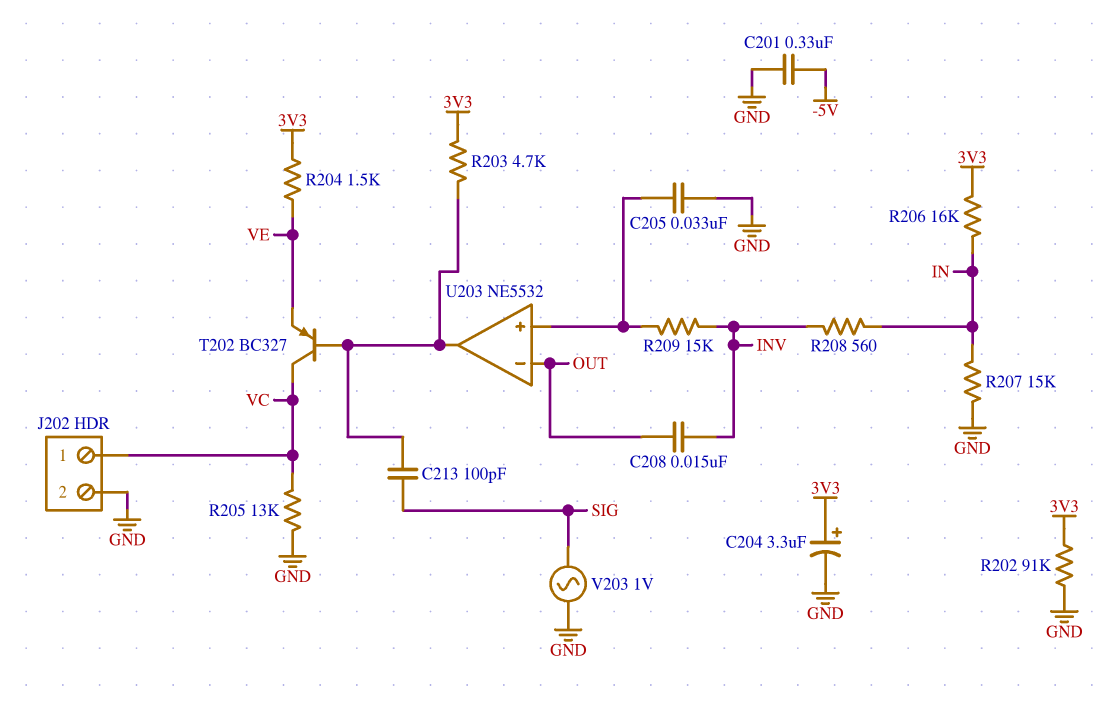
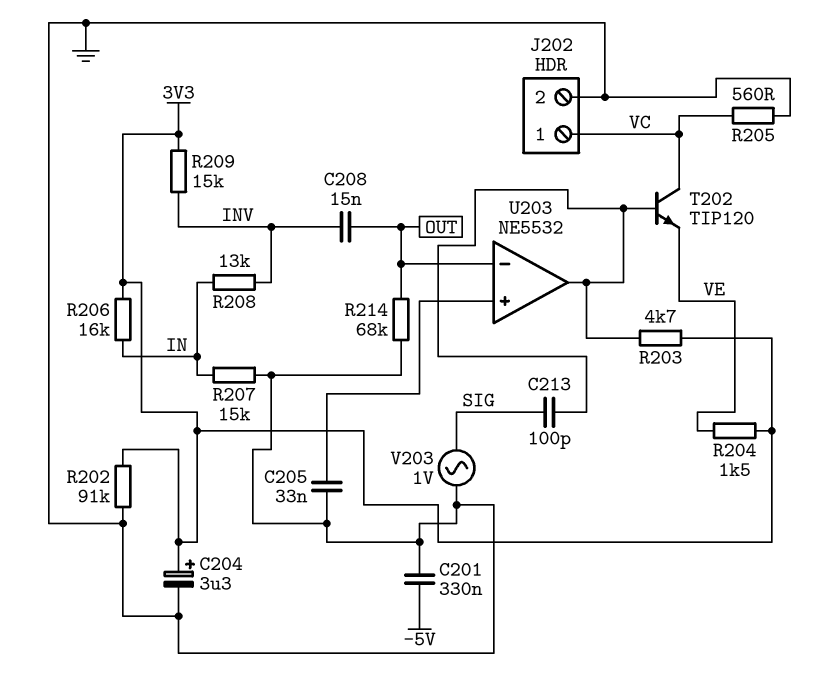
R205: 13k (GND, VC) -> 560 (GND, VC)
R208: 560 (IN, INV) -> 13k (IN, INV)
R209: 15k (INV, U203/in+) -> 15k (3V3, INV)
R214: none -> 68k (GND, OUT)
T202: PNP BC327 (B U203/out, C VC, E VE) -> NPN TIP120 (B U203/out, C VC, E VE)

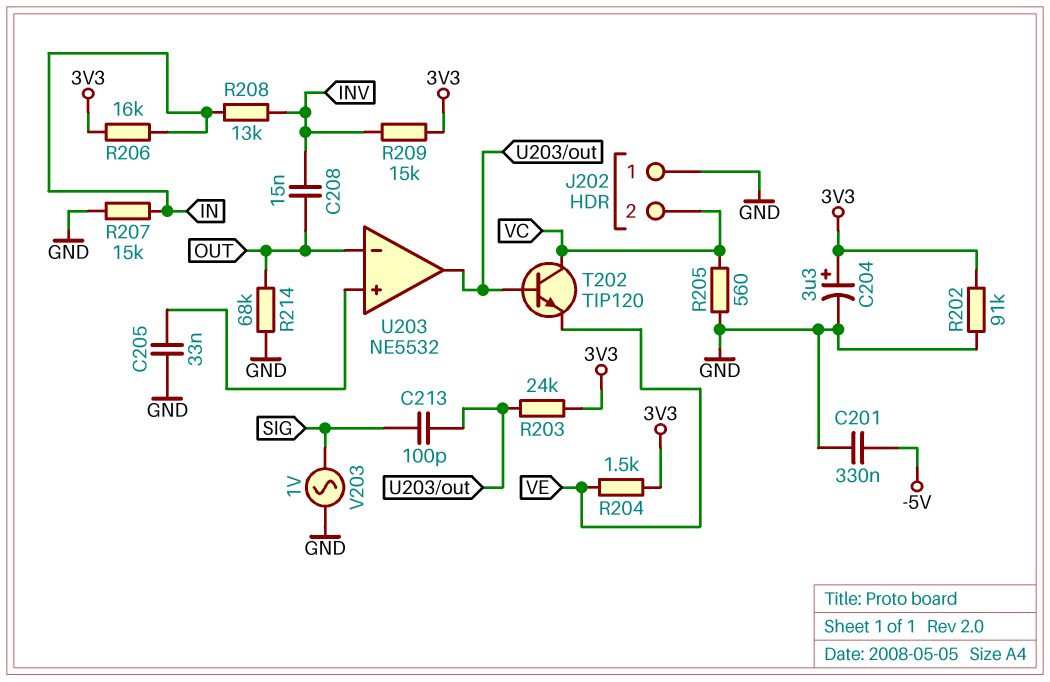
J202 pin 1: VC -> GND
J202 pin 2: GND -> VC
R203: 4.7k (3V3, U203/out) -> 24k (3V3, U203/out)

